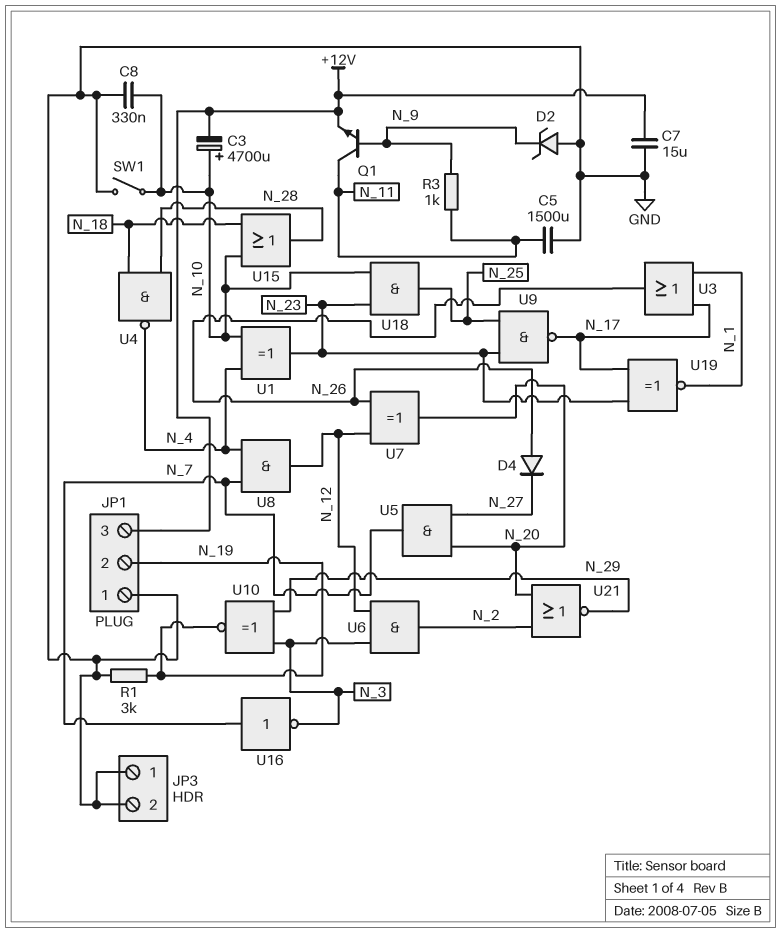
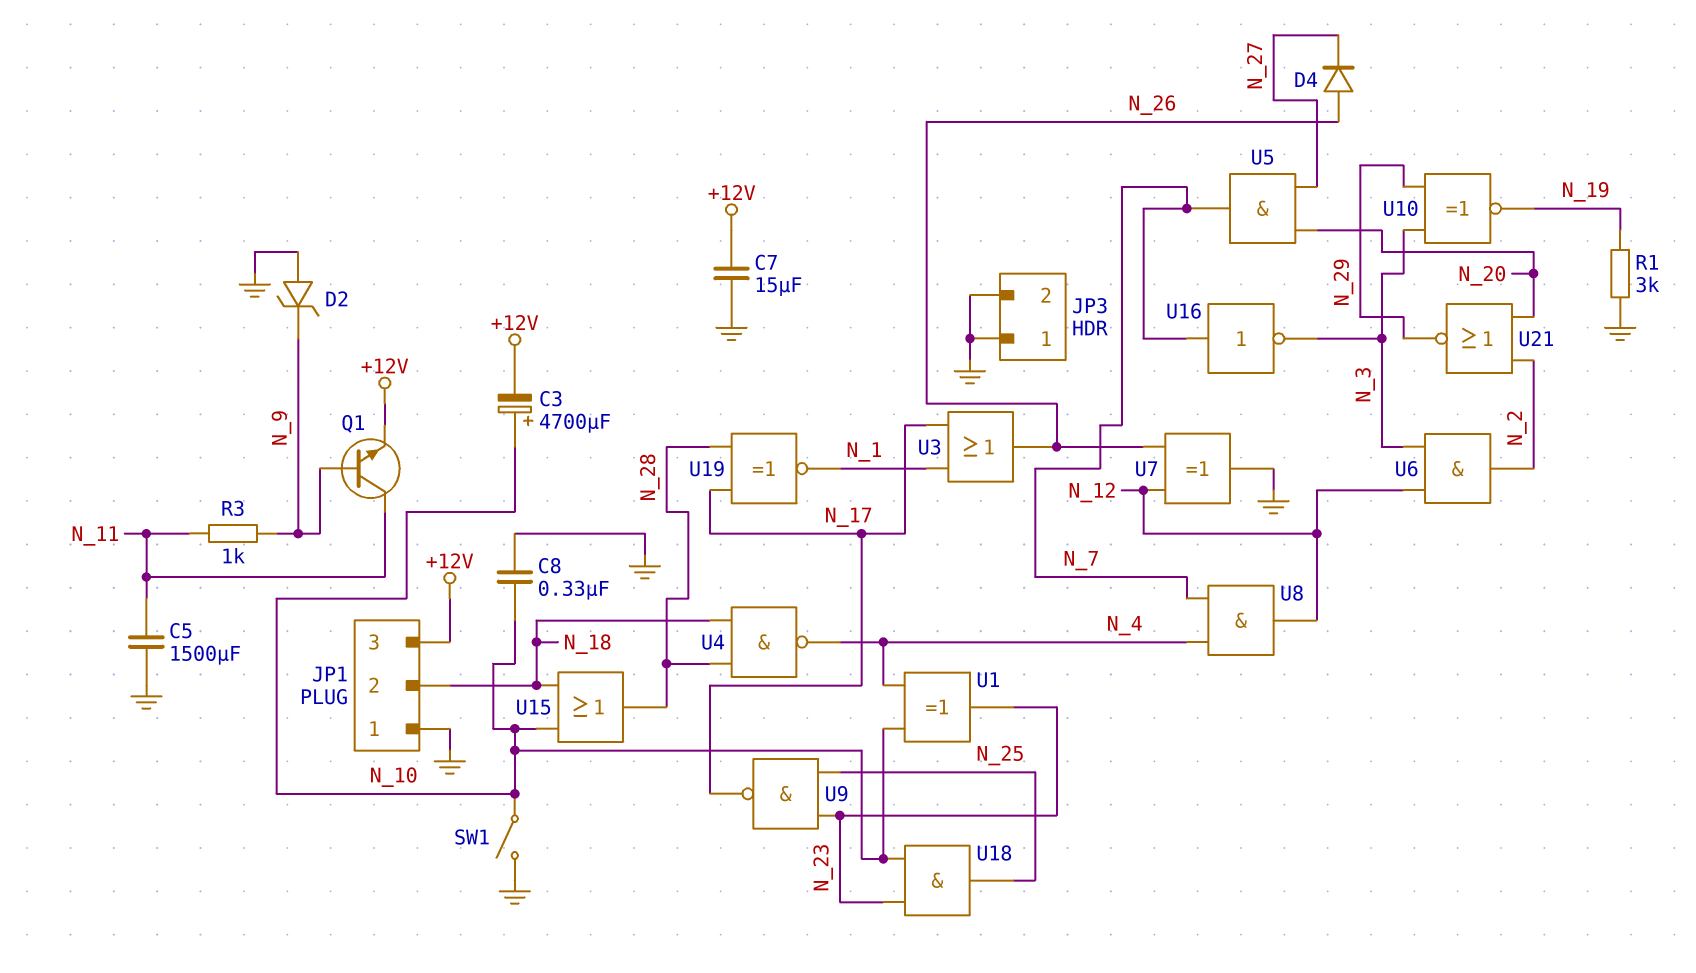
JP1 pin 2: N_19 -> N_18
U7: XOR (in N_12, in N_26, out N_20) -> XOR (in N_12, in N_26, out GND)
U19: XNOR (in N_17, in N_23, out N_1) -> XNOR (in N_17, in N_28, out N_1)

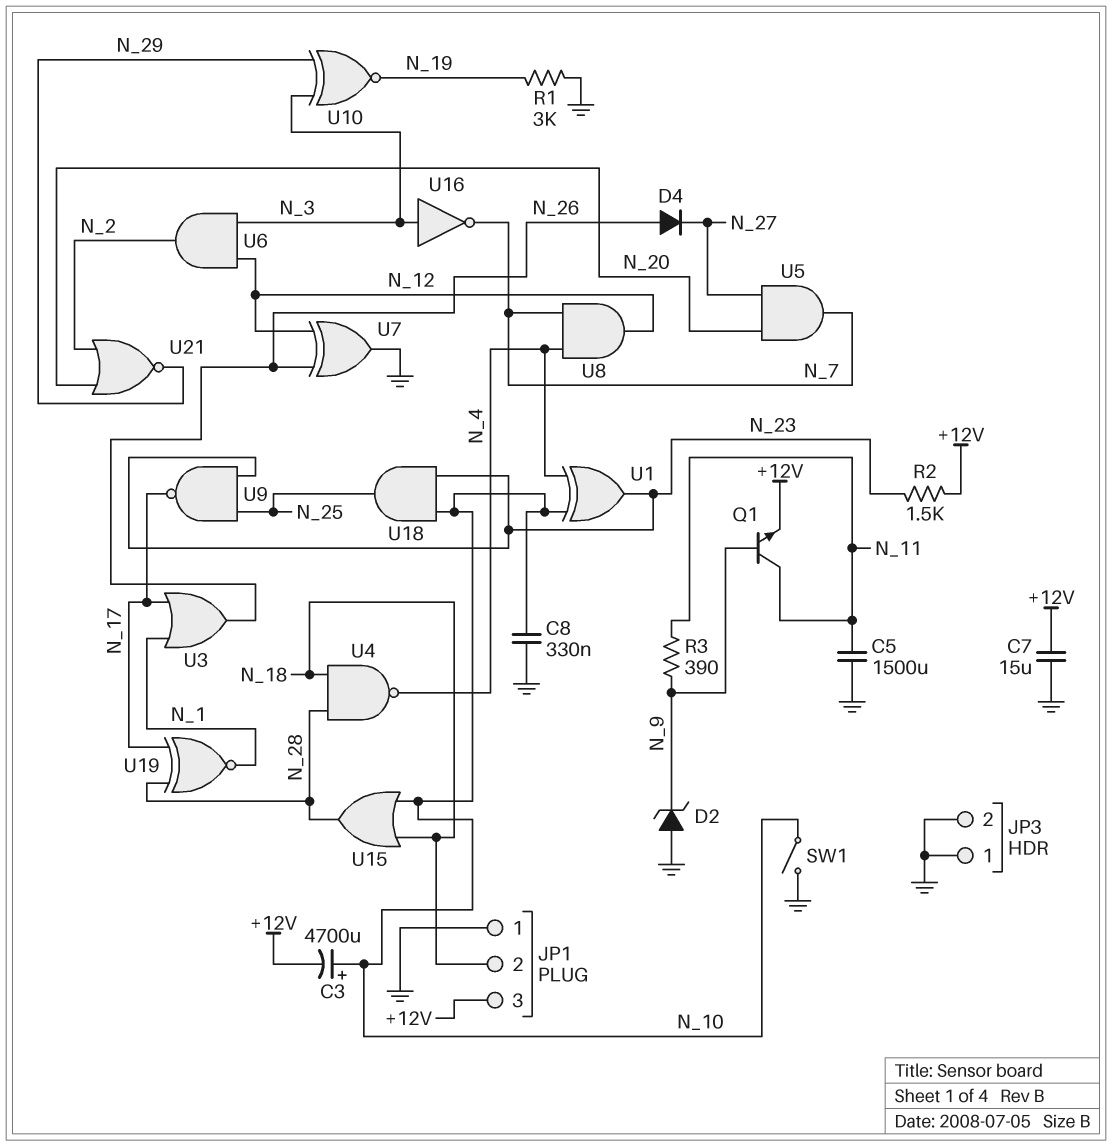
R2: none -> 1.5k (+12V, N_23)
R3: 1k (N_9, N_11) -> 390 (N_9, N_11)
U16: NOT (in N_7, out N_3) -> NOT (in N_3, out N_7)

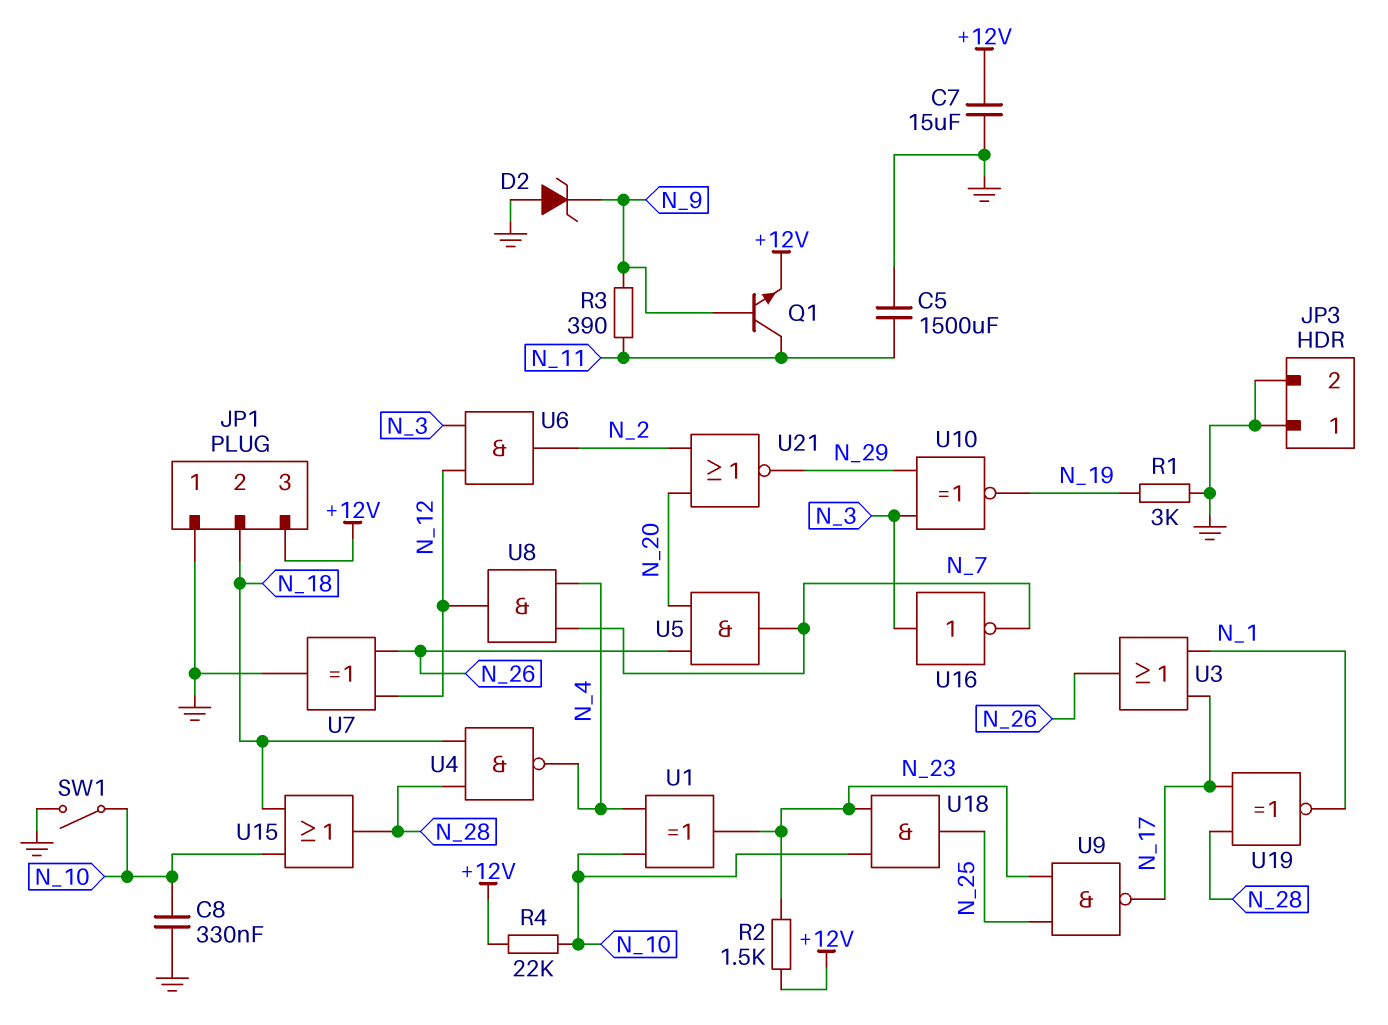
C3: 4700uF (plus N_10, minus +12V) -> none
D4: diode (A N_26, K N_27) -> none
R4: none -> 22k (+12V, N_10)
U5: AND (in N_20, in N_27, out N_7) -> AND (in N_20, in N_26, out N_7)

